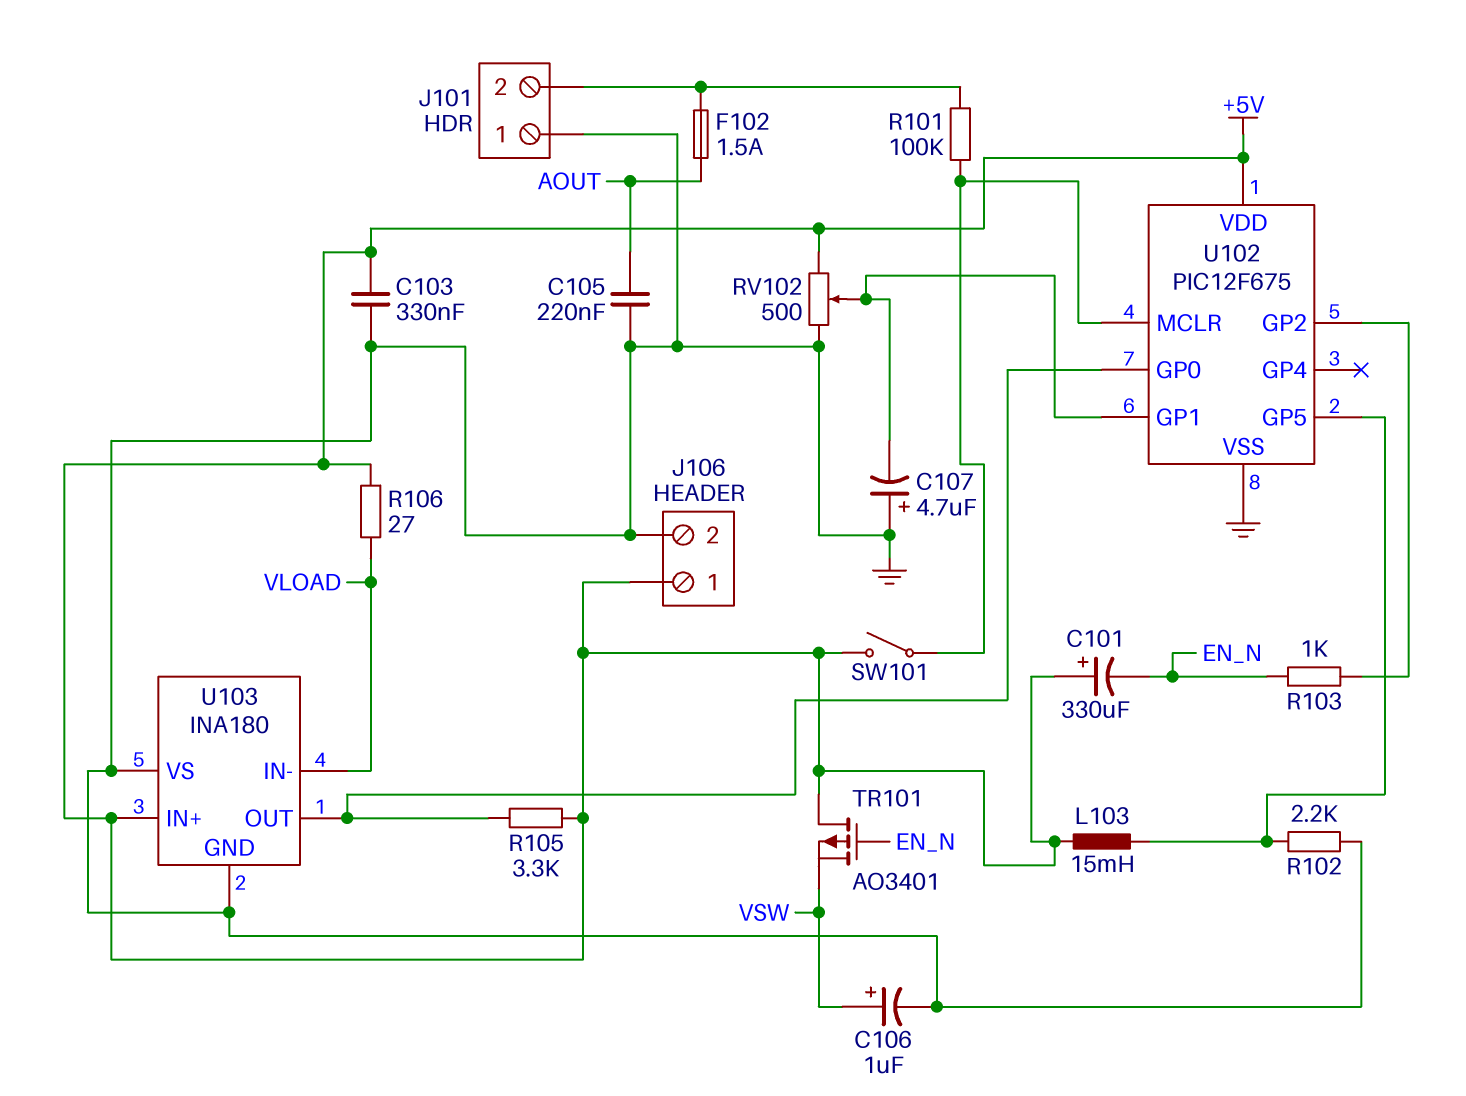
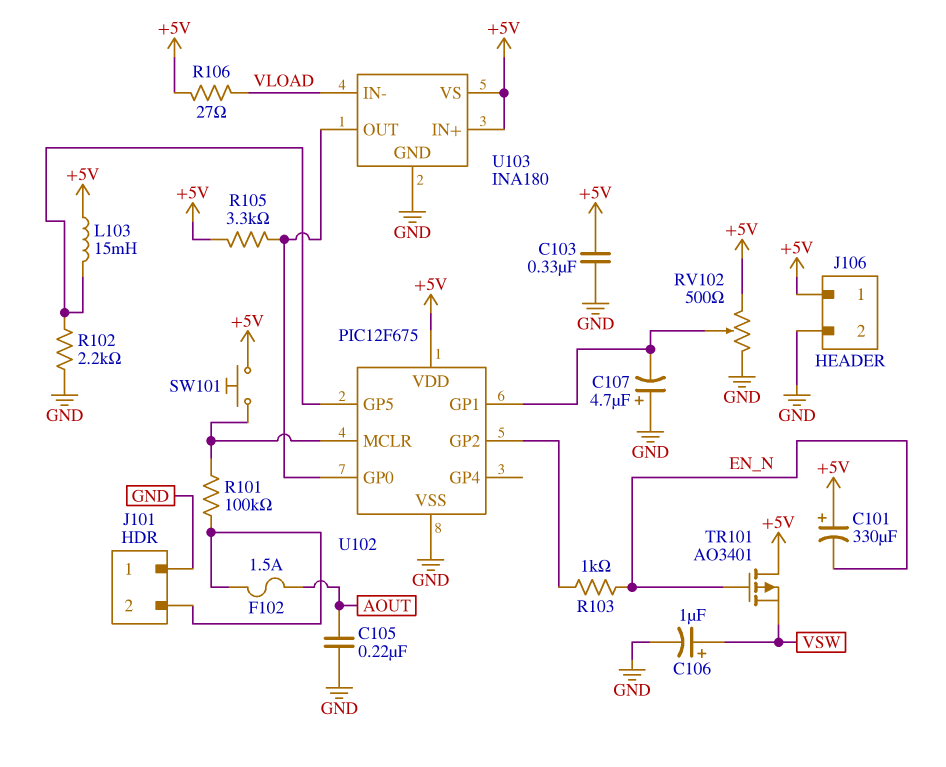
SW101: switch (+5V, U102/MCLR) -> button (+5V, U102/MCLR)
U103 pin VS: GND -> +5V

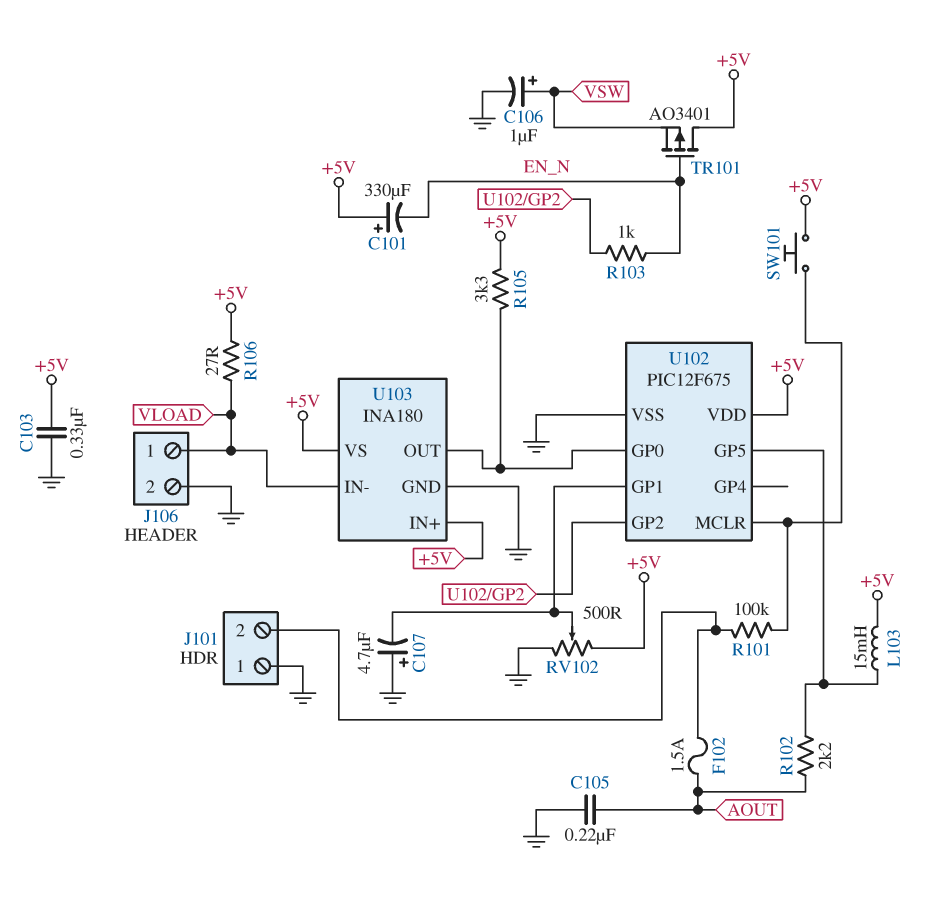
J106 pin 1: +5V -> VLOAD
R102: 2.2k (GND, U102/GP5) -> 2.2k (AOUT, U102/GP5)

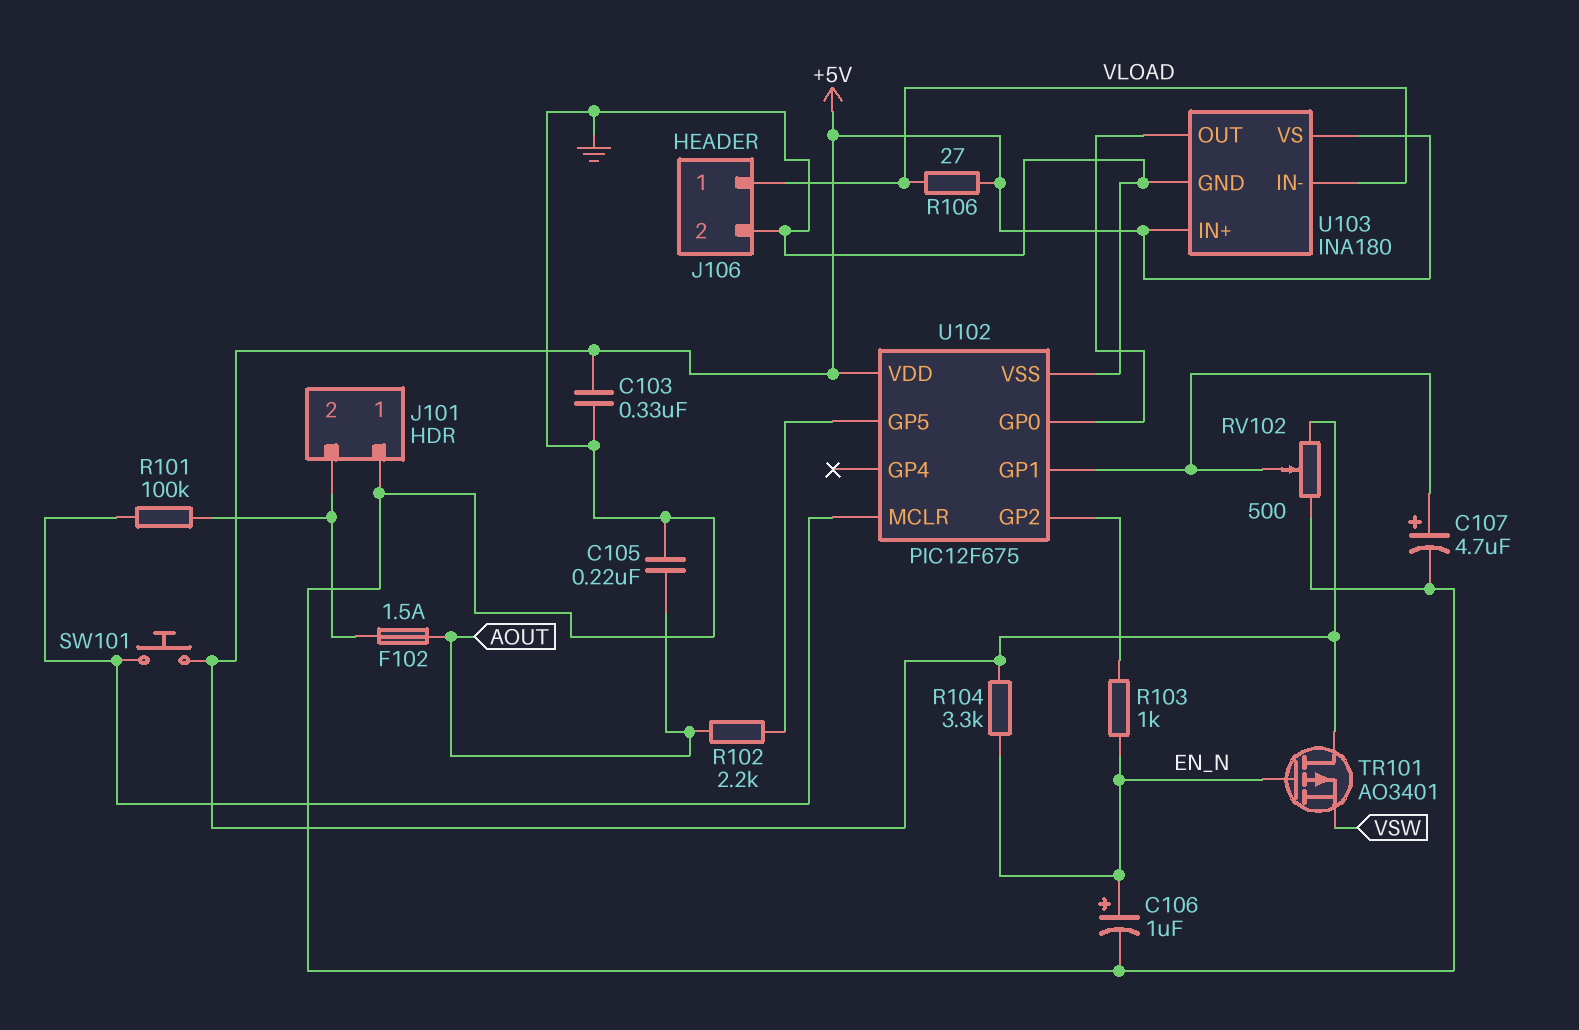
C101: 330uF (plus +5V, minus EN_N) -> none
C106: 1uF (plus VSW, minus GND) -> 1uF (plus EN_N, minus GND)
C107: 4.7uF (plus GND, minus U102/GP1) -> 4.7uF (plus U102/GP1, minus GND)
L103: 15mH (+5V, U102/GP5) -> none
R104: none -> 3.3k (+5V, EN_N)
R105: 3.3k (+5V, U102/GP0) -> none

